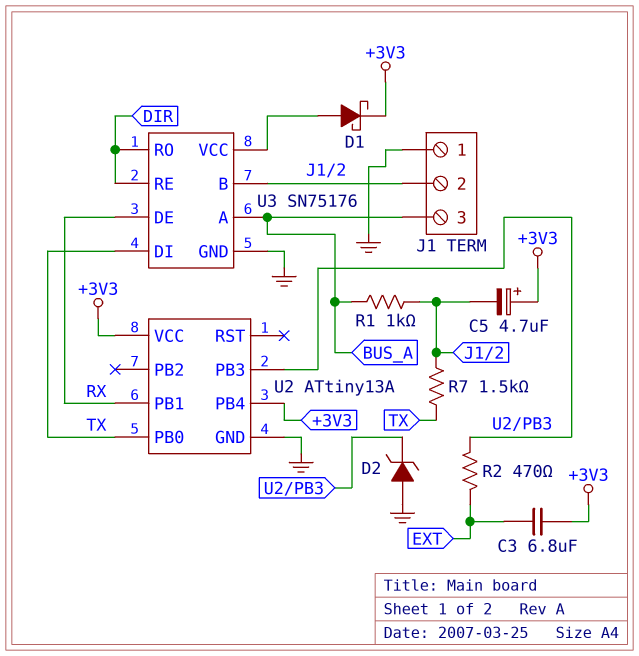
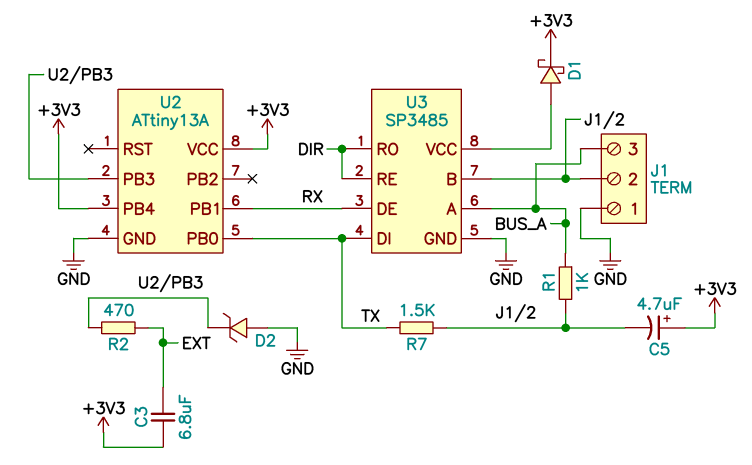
U3: SN75176 -> SP3485

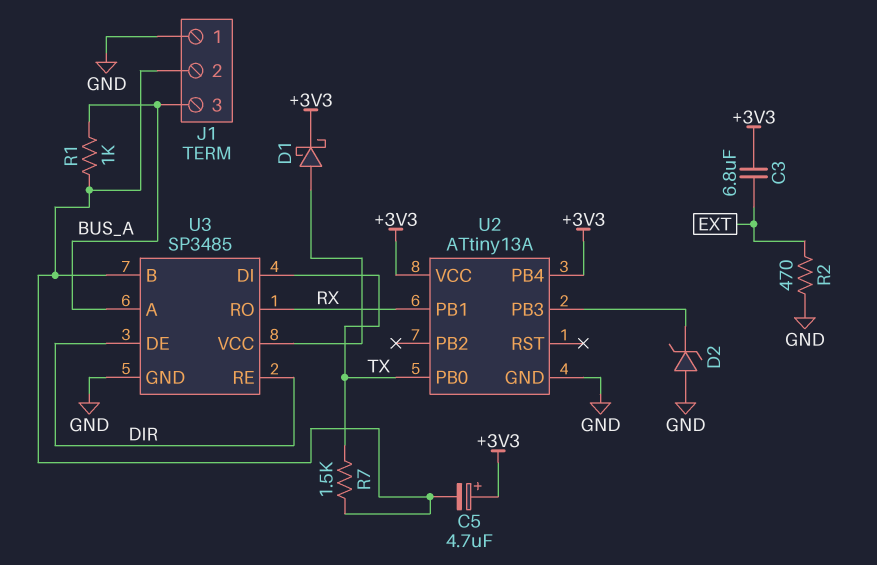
R2: 470 (EXT, U2/PB3) -> 470 (EXT, GND)
U3 pin DE: RX -> DIR
U3 pin RO: DIR -> RX

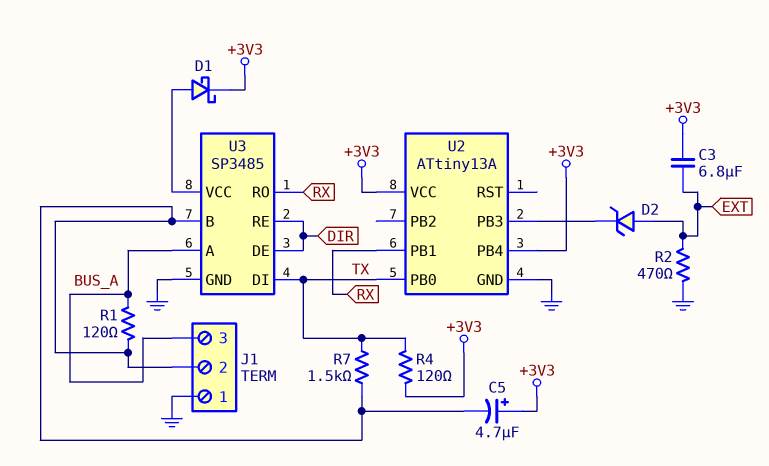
D2: zener (A GND, K U2/PB3) -> zener (A EXT, K U2/PB3)
R1: 1k (BUS_A, J1/2) -> 120 (BUS_A, J1/2)
R4: none -> 120 (+3V3, TX)

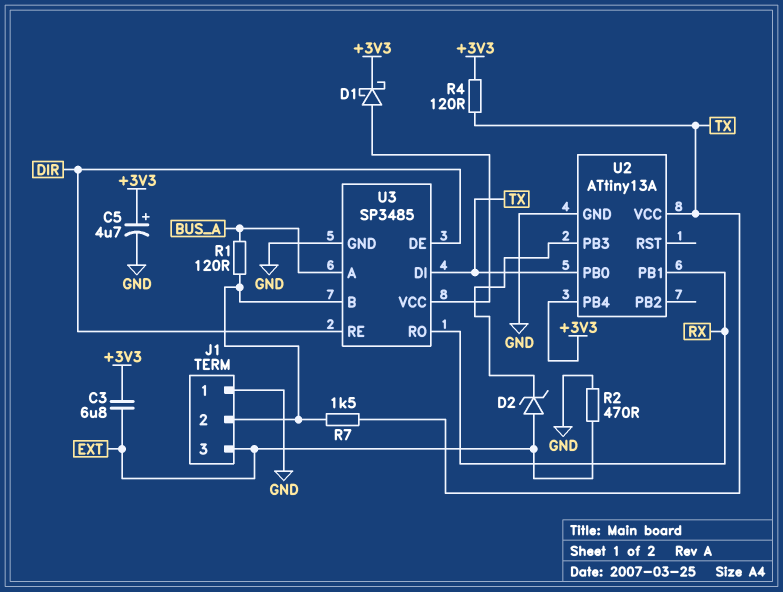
C5: 4.7uF (plus +3V3, minus J1/2) -> 4.7uF (plus +3V3, minus GND)
J1 pin 3: BUS_A -> EXT
U2 pin VCC: +3V3 -> TX

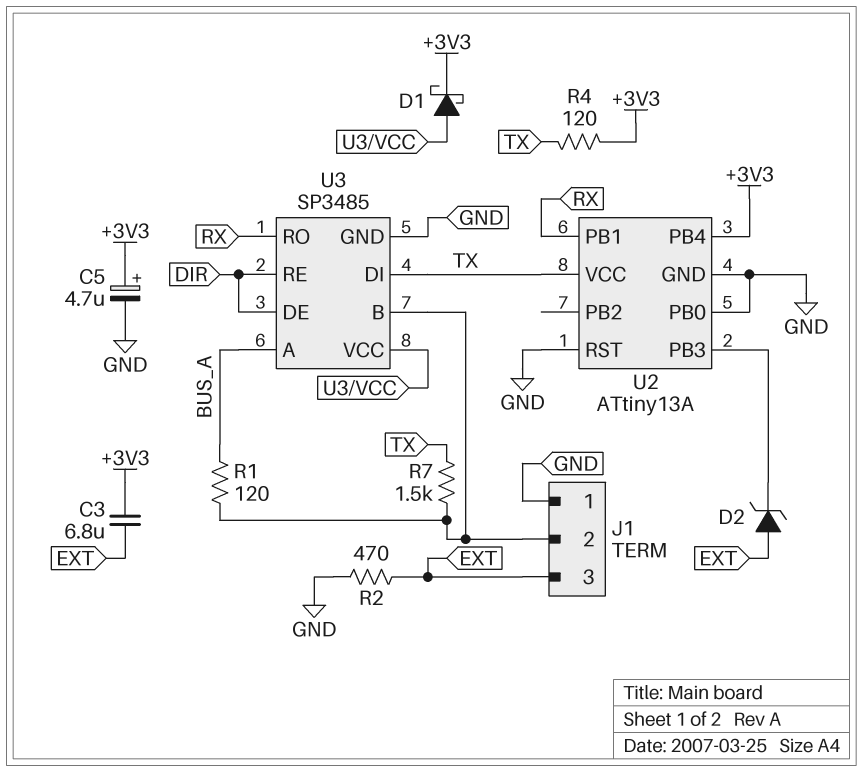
U2 pin PB0: TX -> GND
U2 pin RST: none -> GND

